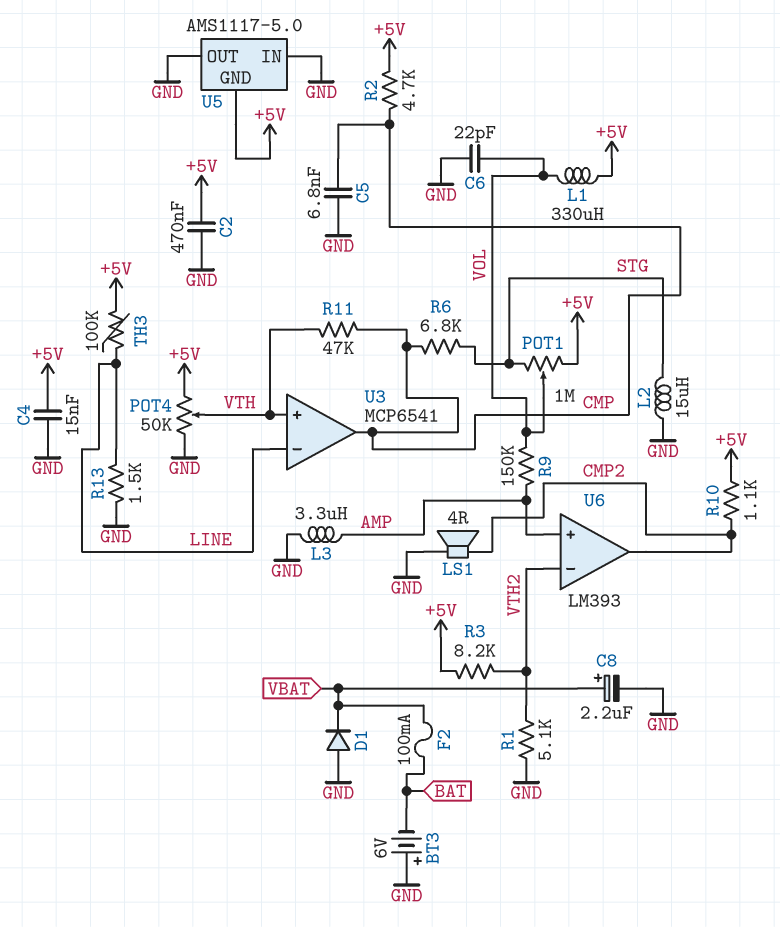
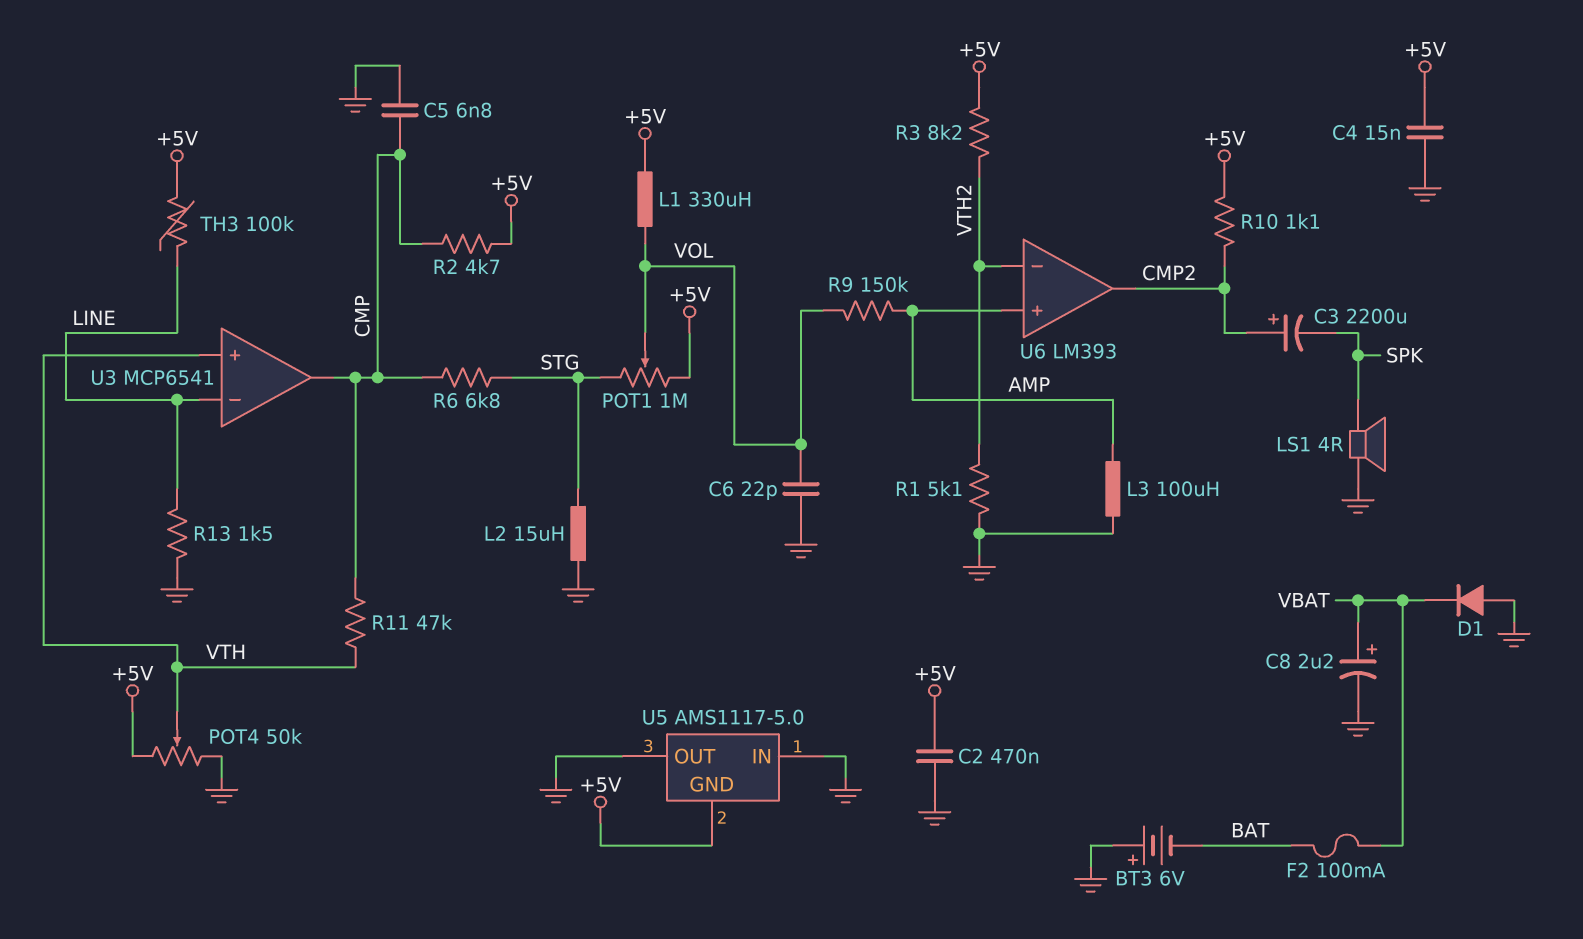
C3: none -> 2200uF (plus CMP2, minus SPK)
L3: 3.3uH (AMP, GND) -> 100uH (AMP, GND)
LS1: speaker 4R (CMP2, GND) -> speaker 4R (GND, SPK)

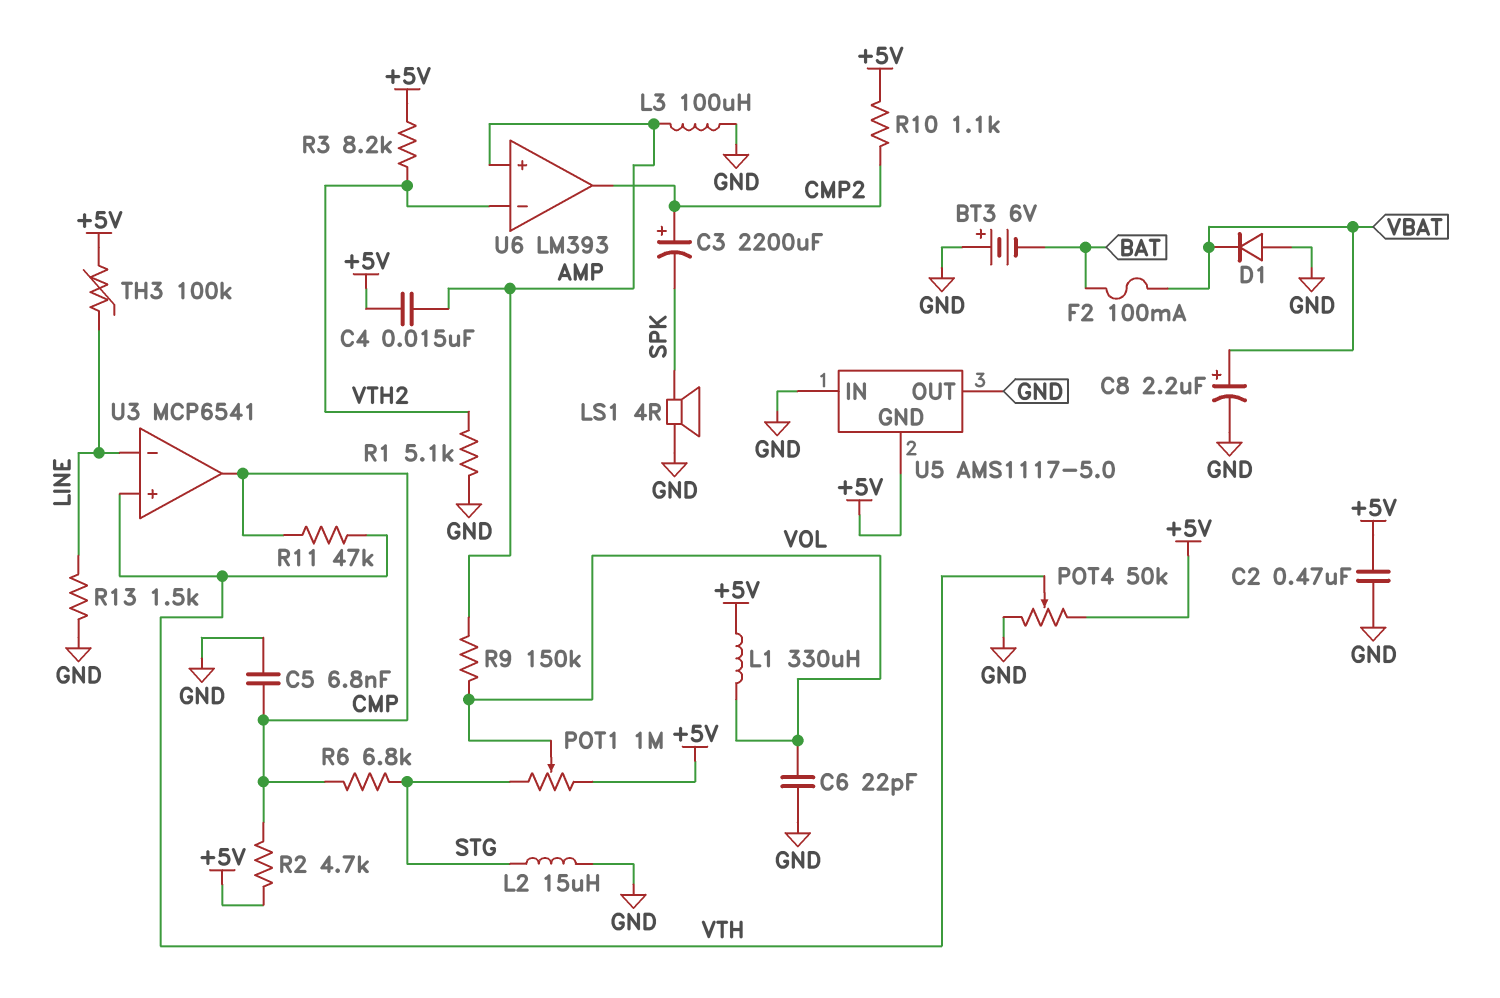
C4: 15nF (+5V, GND) -> 15nF (+5V, AMP)

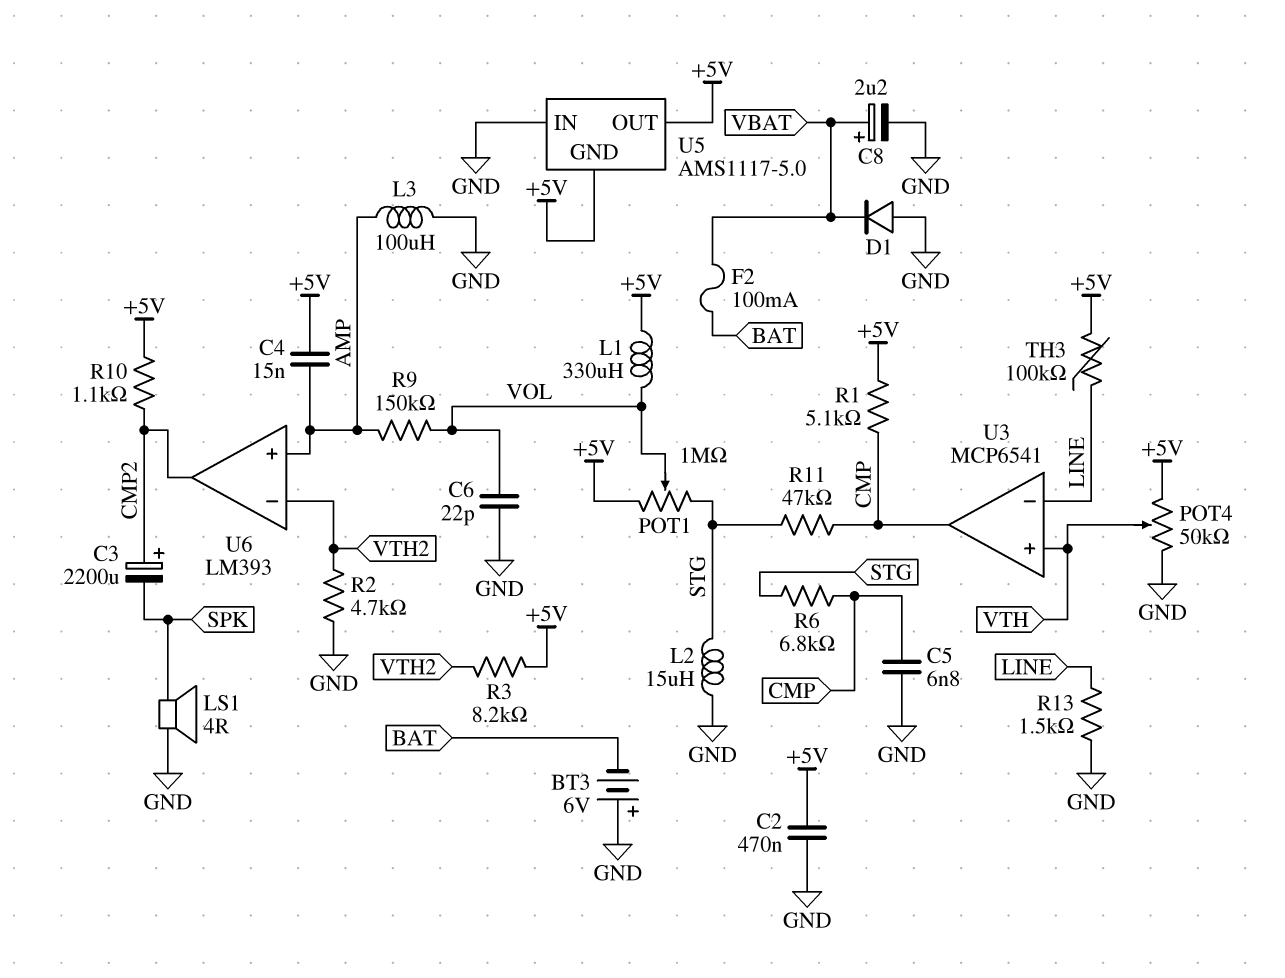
R1: 5.1k (GND, VTH2) -> 5.1k (+5V, CMP)
R2: 4.7k (+5V, CMP) -> 4.7k (GND, VTH2)
R11: 47k (CMP, VTH) -> 47k (CMP, STG)
U5 pin OUT: GND -> +5V

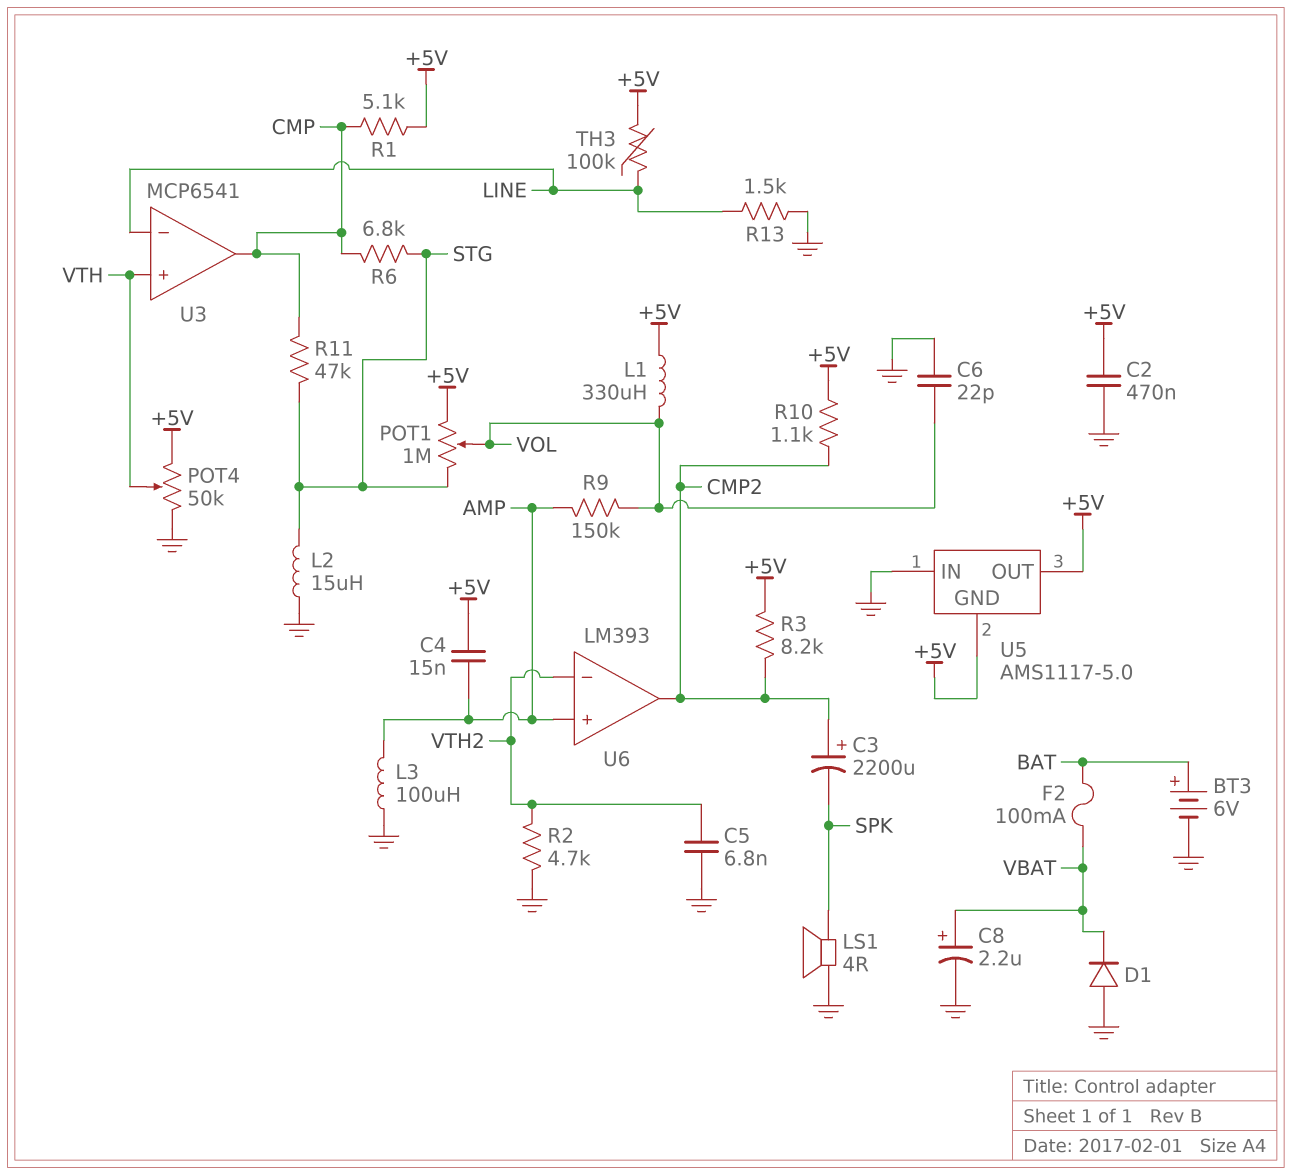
BT3: 6V (plus GND, minus BAT) -> 6V (plus BAT, minus GND)
C5: 6.8nF (CMP, GND) -> 6.8nF (GND, VTH2)
R3: 8.2k (+5V, VTH2) -> 8.2k (+5V, CMP2)

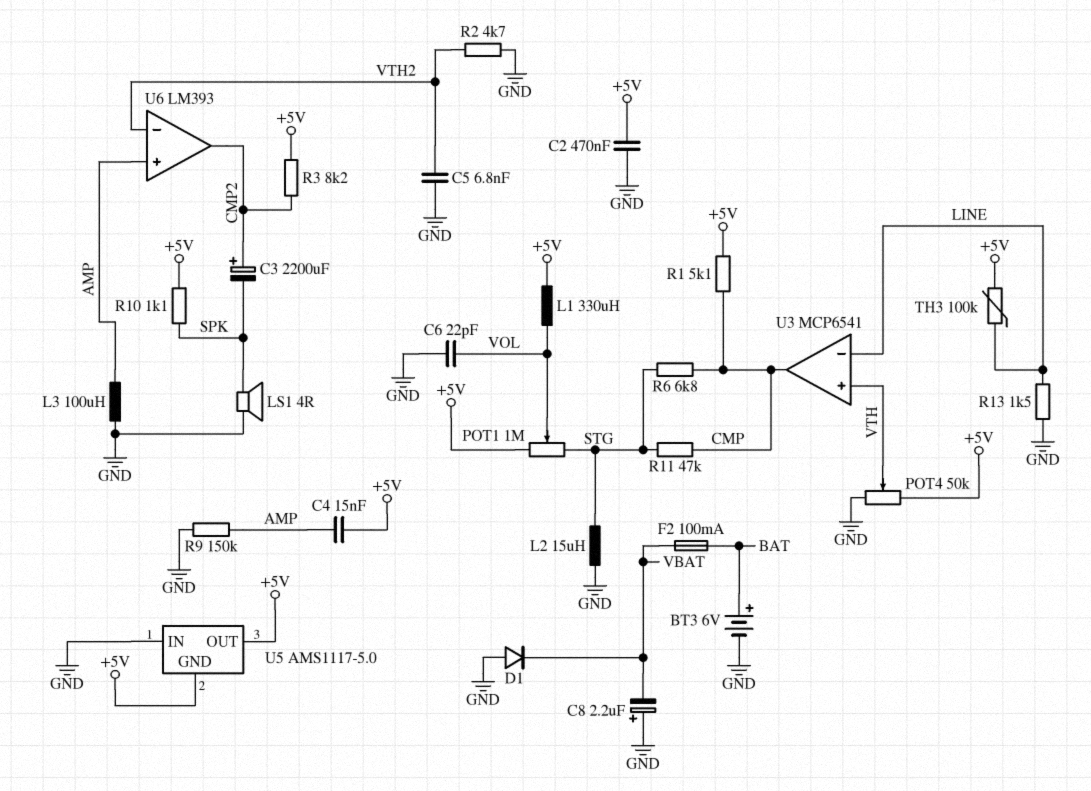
C8: 2.2uF (plus VBAT, minus GND) -> 2.2uF (plus GND, minus VBAT)
R9: 150k (AMP, VOL) -> 150k (AMP, GND)
R10: 1.1k (+5V, CMP2) -> 1.1k (+5V, SPK)

